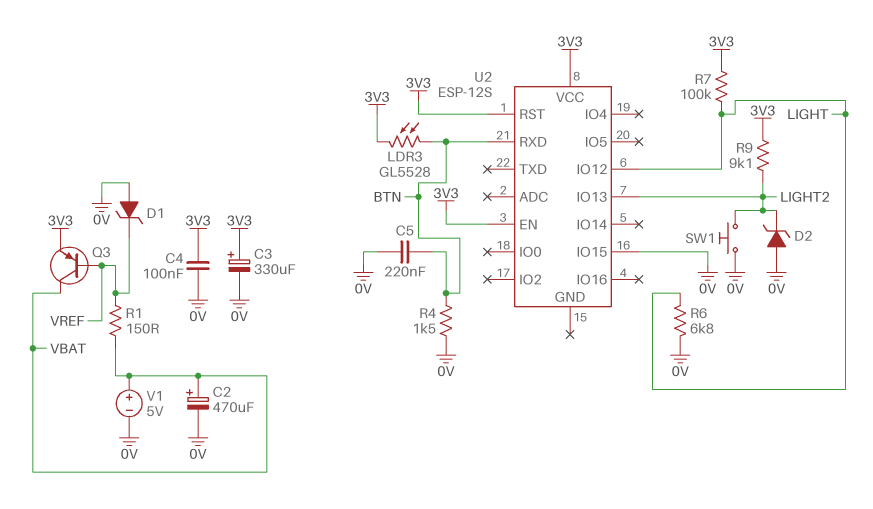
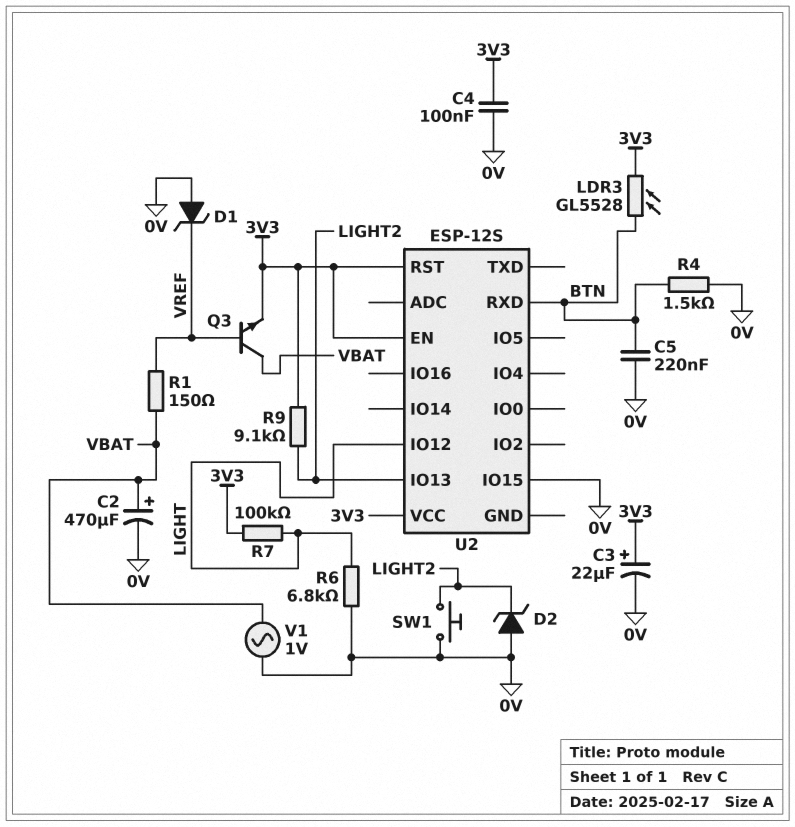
C3: 330uF (plus 3V3, minus 0V) -> 22uF (plus 3V3, minus 0V)
Q3: PNP (B VREF, C VBAT, E 3V3) -> NPN (B VREF, C VBAT, E 3V3)
V1: 5V (plus VBAT, minus 0V) -> AC 1V (0V, VBAT)

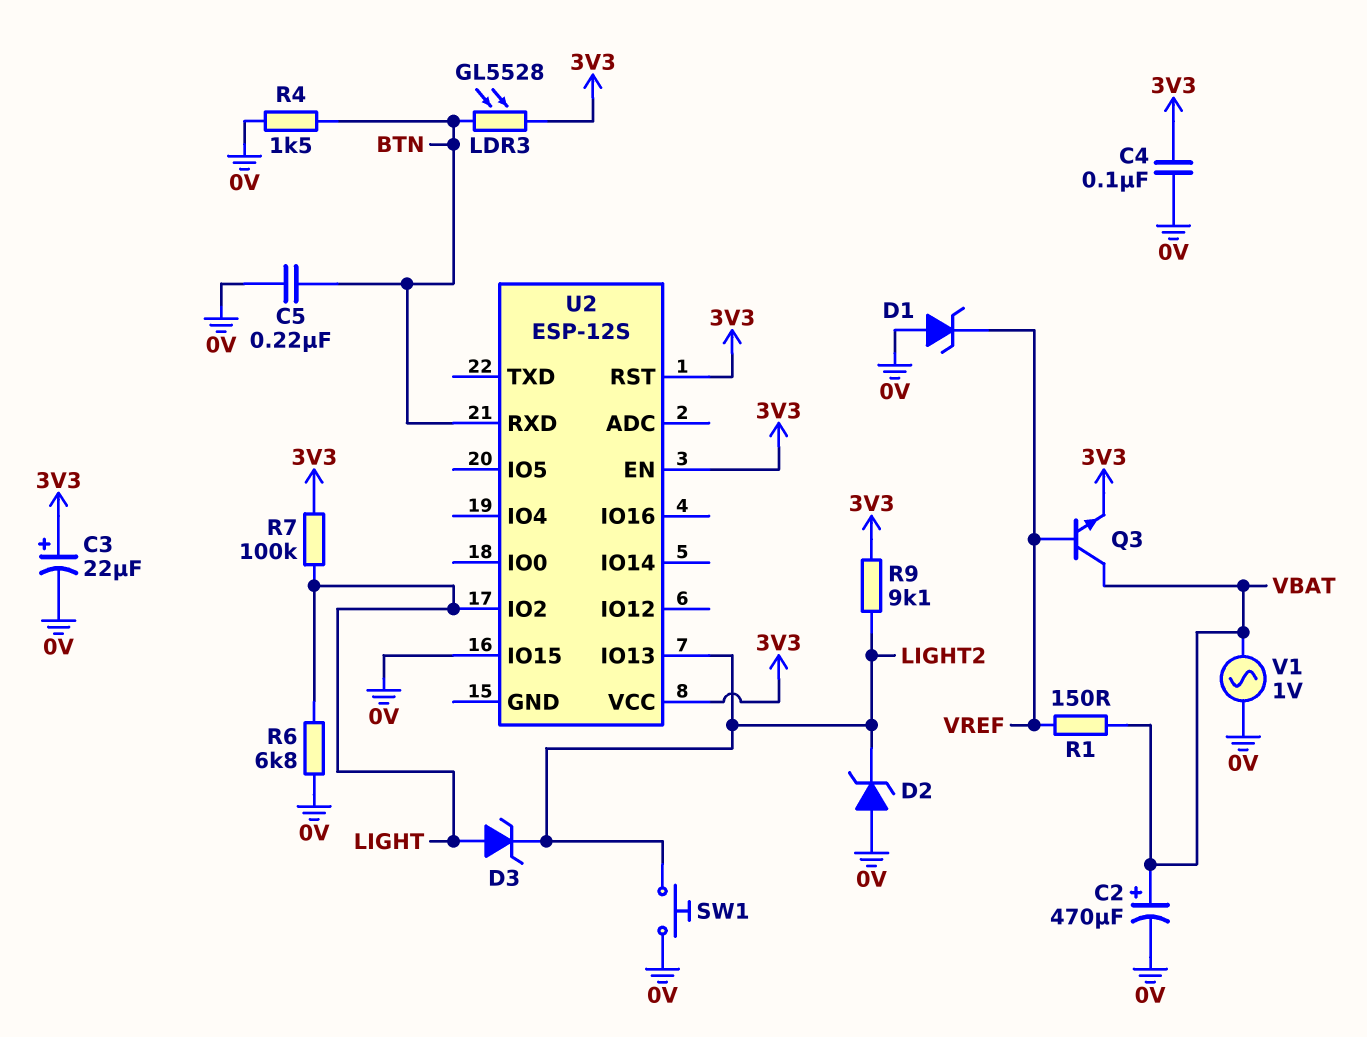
D3: none -> zener (A LIGHT, K LIGHT2)
U2 pin IO2: none -> LIGHT
U2 pin IO12: LIGHT -> none

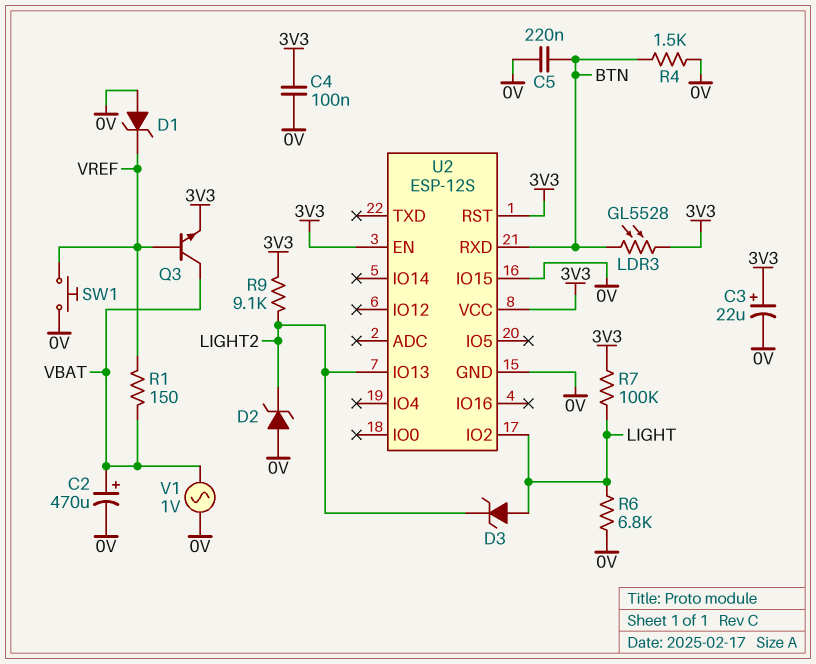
SW1: button (0V, LIGHT2) -> button (0V, VREF)
U2 pin GND: none -> 0V

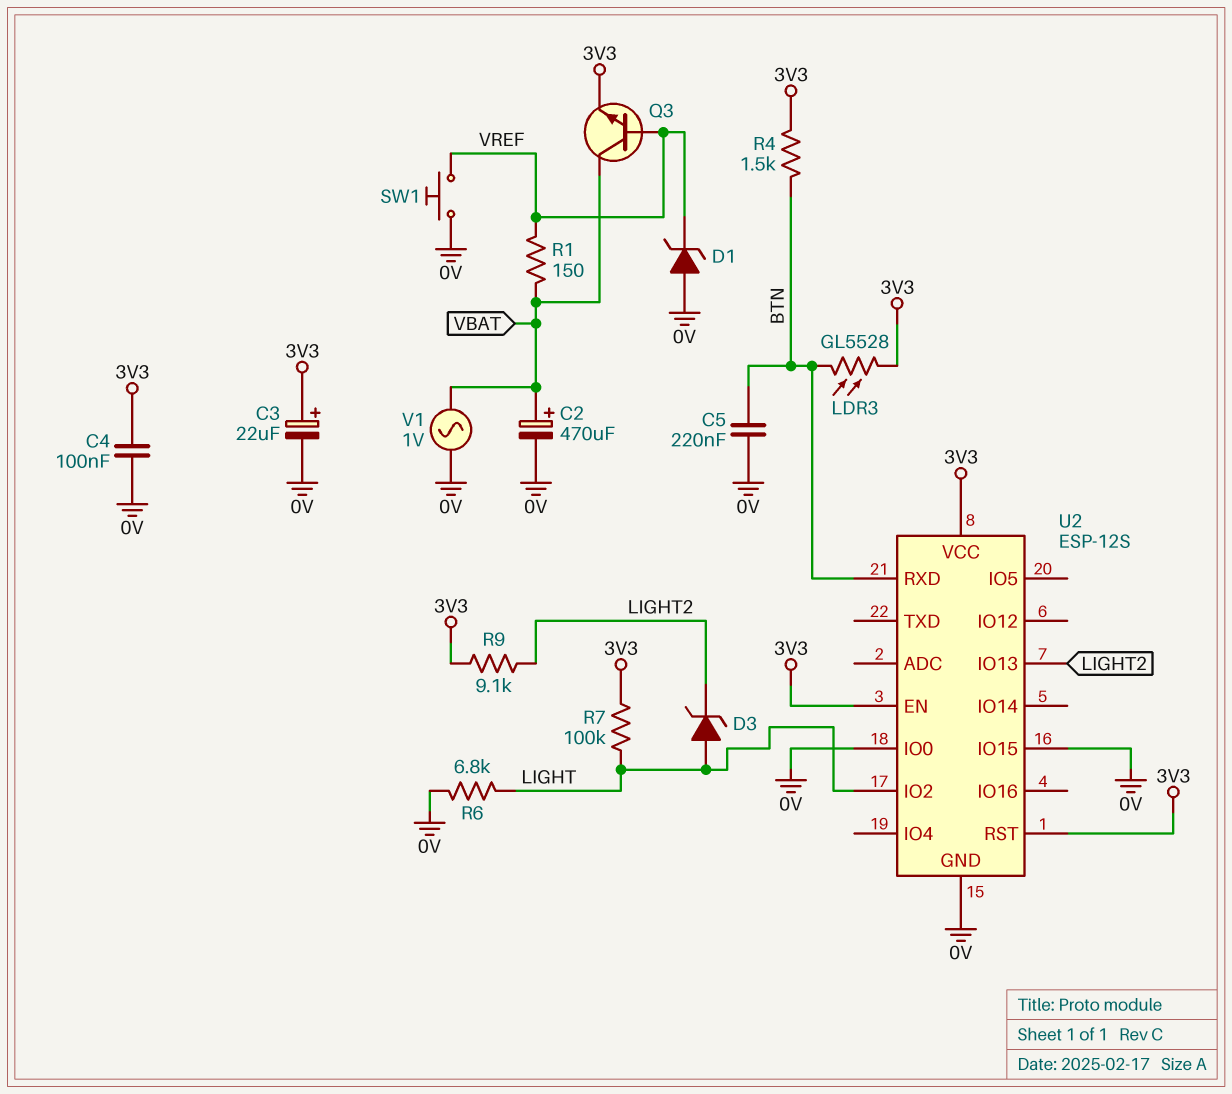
D2: zener (A 0V, K LIGHT2) -> none
R4: 1.5k (0V, BTN) -> 1.5k (3V3, BTN)
U2 pin IO0: none -> 0V

